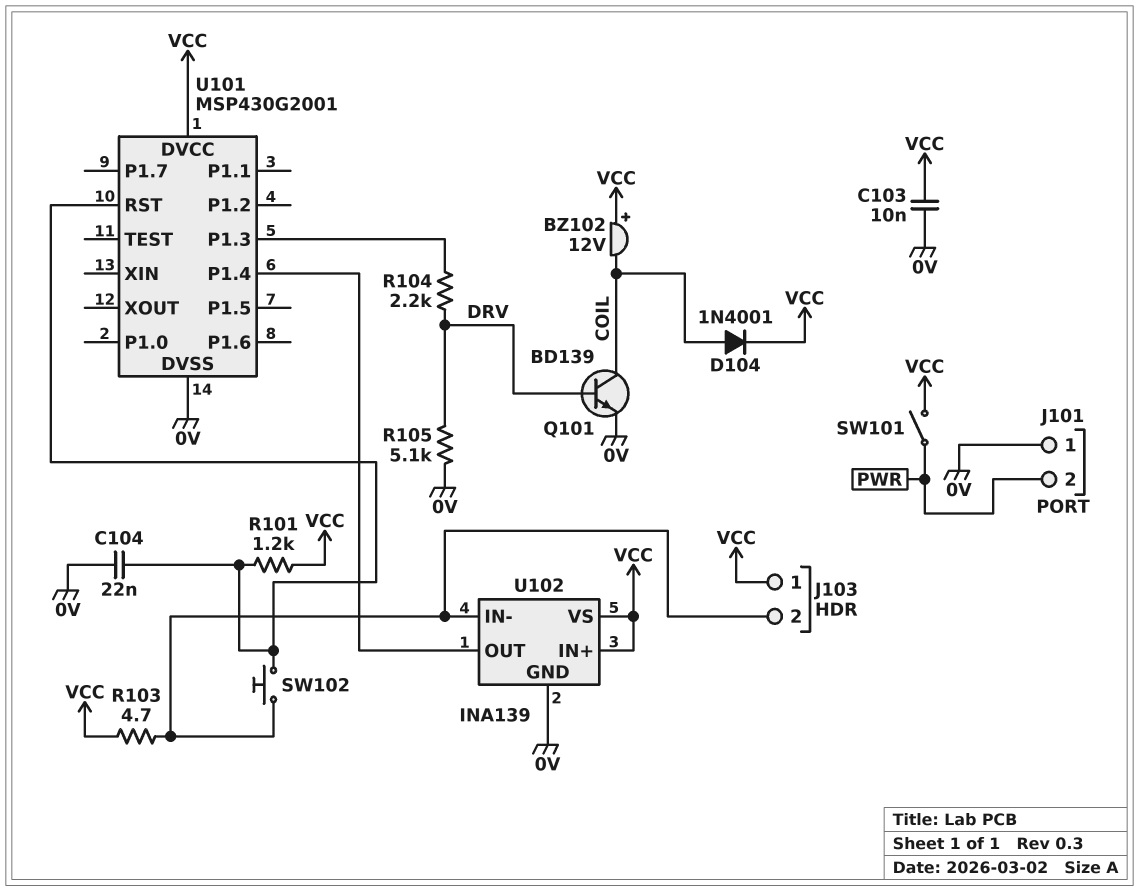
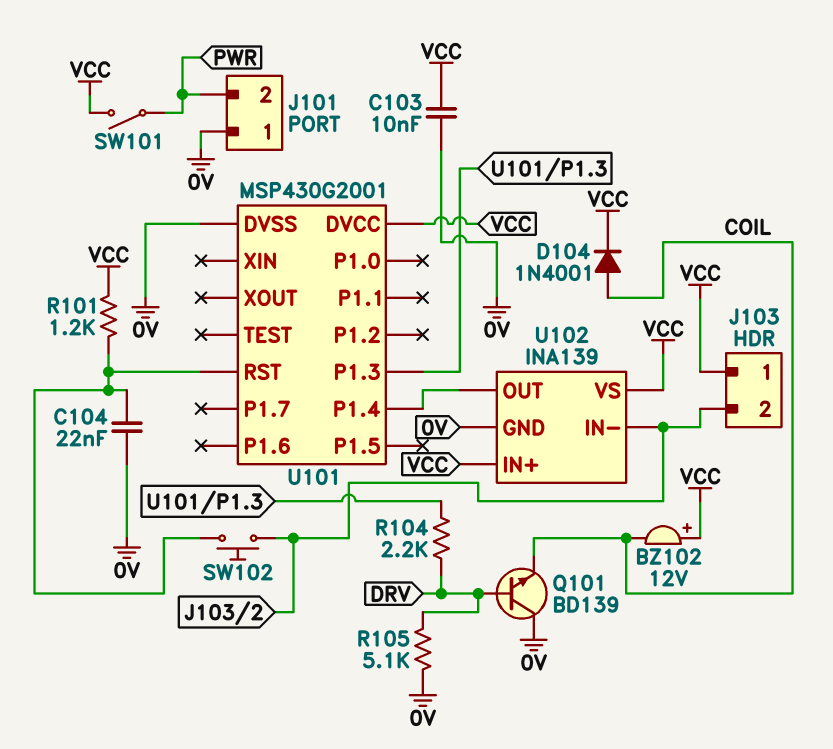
Q101: NPN BD139 (B DRV, C COIL, E 0V) -> NPN BD139 (B DRV, C 0V, E COIL)
R103: 4.7 (J103/2, VCC) -> none

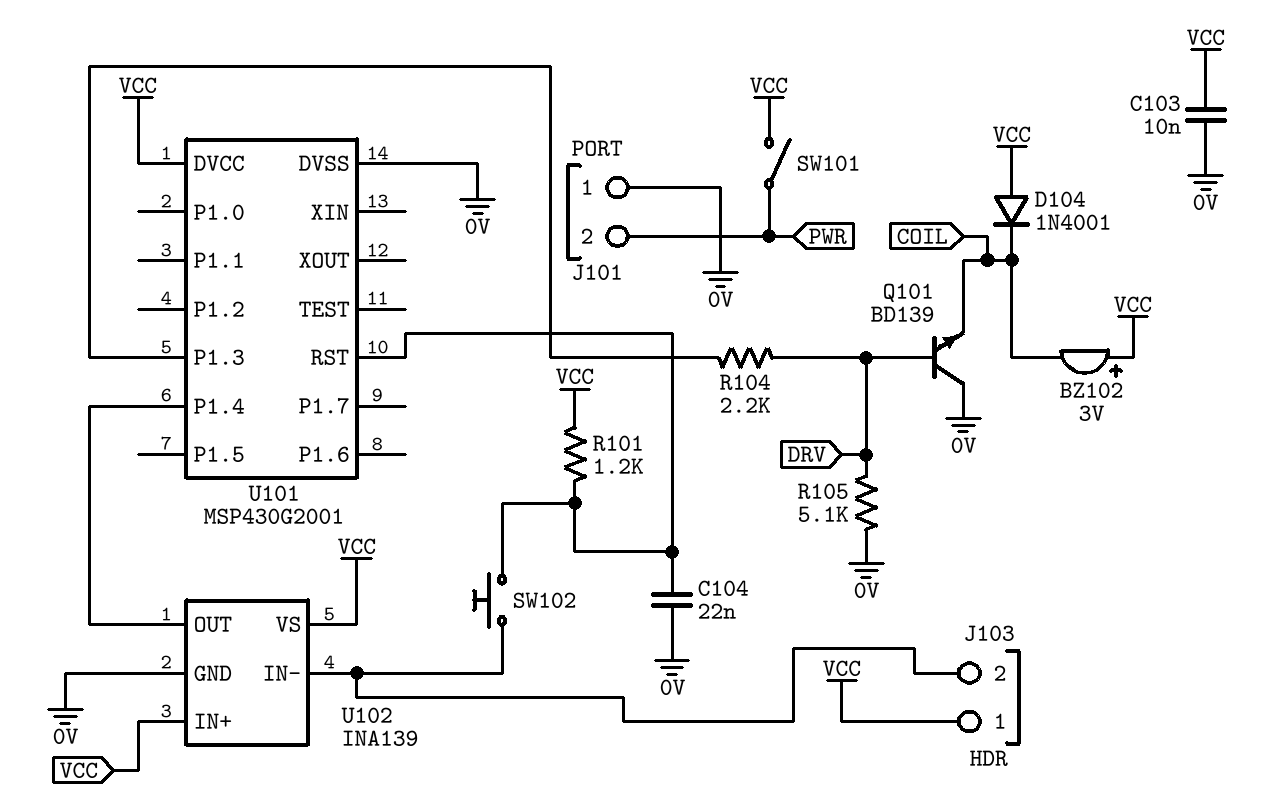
BZ102: buzzer 12V (plus VCC, minus COIL) -> buzzer 3V (plus VCC, minus COIL)
D104: diode 1N4001 (A COIL, K VCC) -> diode 1N4001 (A VCC, K COIL)

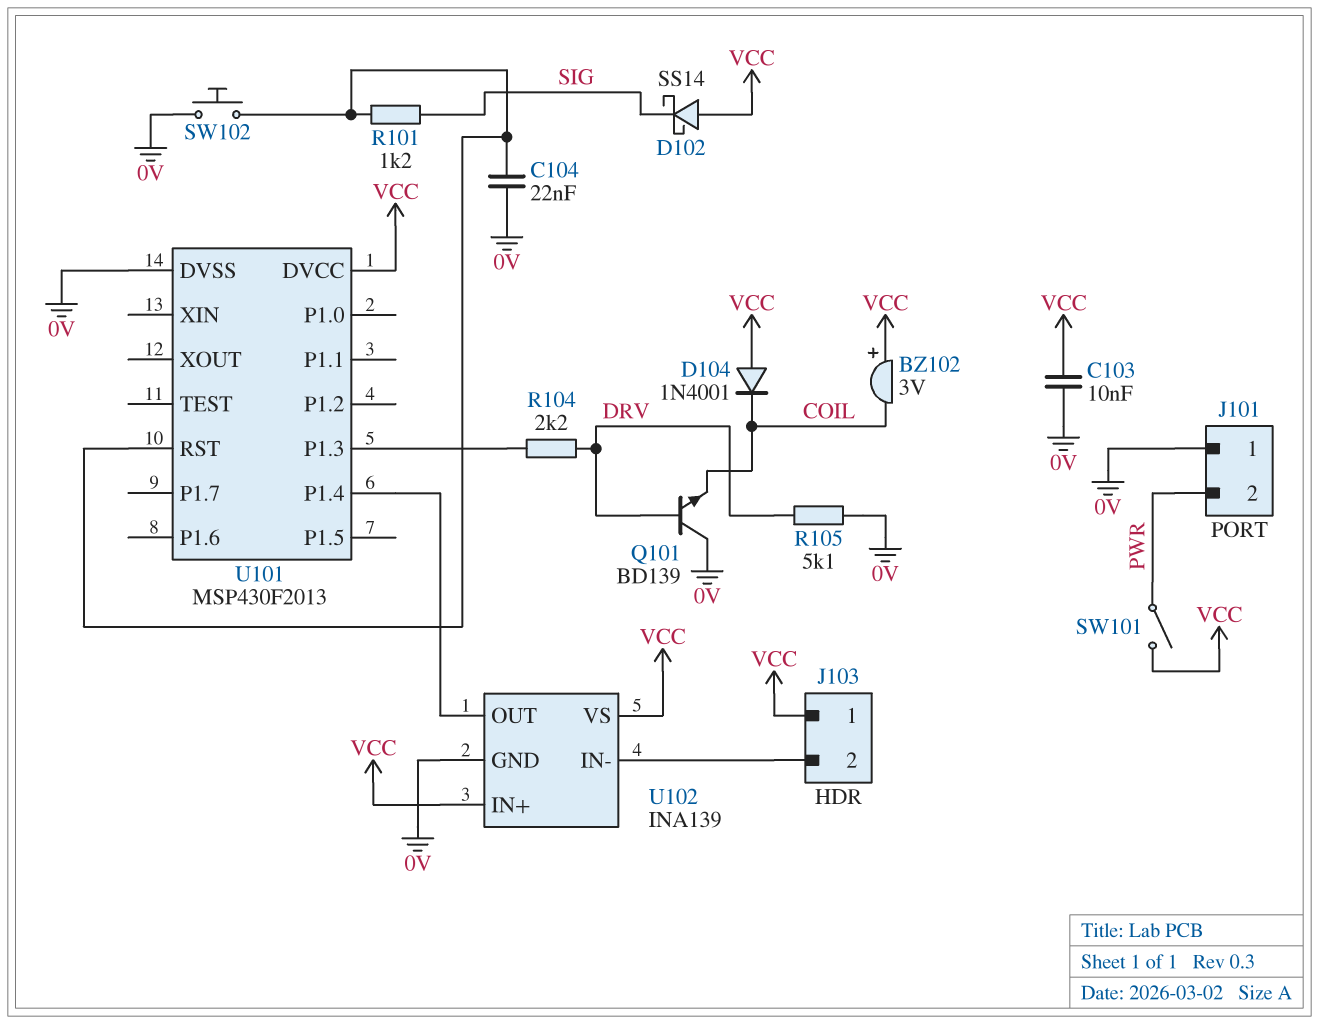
D102: none -> schottky SS14 (A VCC, K SIG)
R101: 1.2k (U101/RST, VCC) -> 1.2k (SIG, U101/RST)
SW102: button (J103/2, U101/RST) -> button (0V, U101/RST)
U101: MSP430G2001 -> MSP430F2013

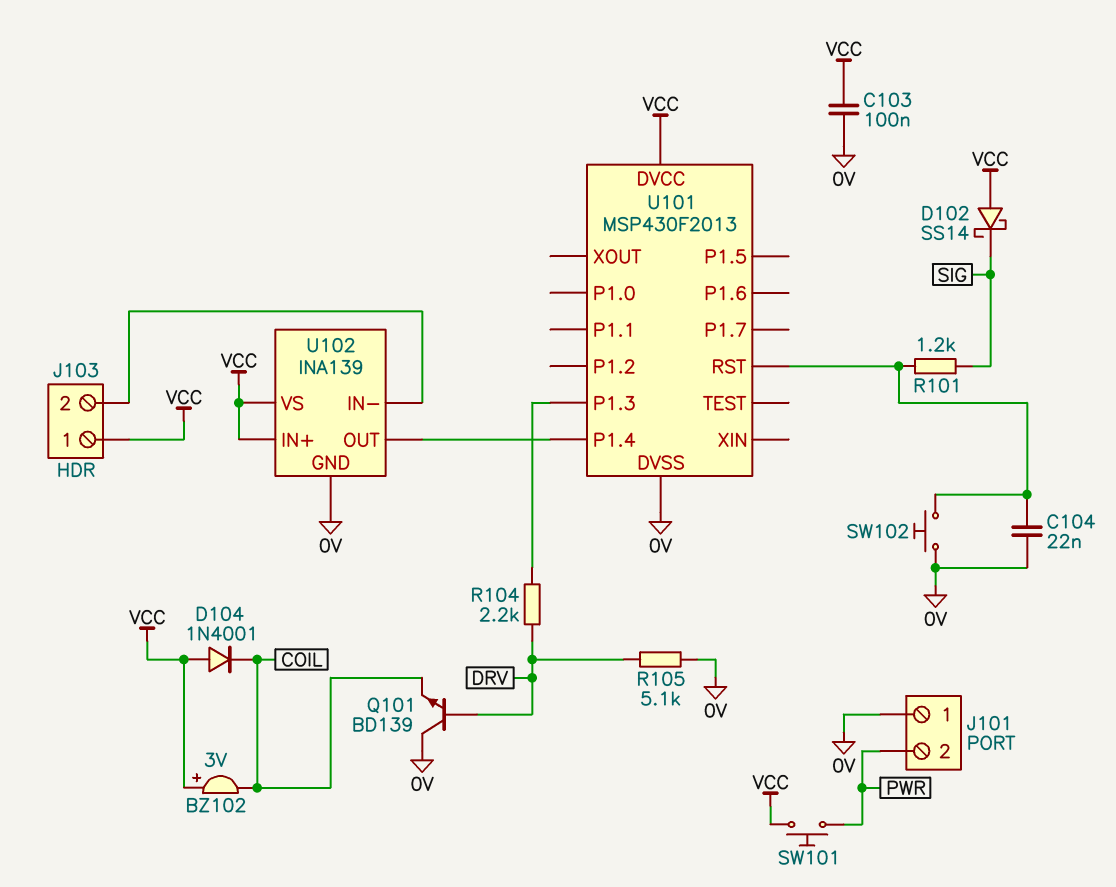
C103: 10nF (0V, VCC) -> 100nF (0V, VCC)
SW101: switch (PWR, VCC) -> button (PWR, VCC)

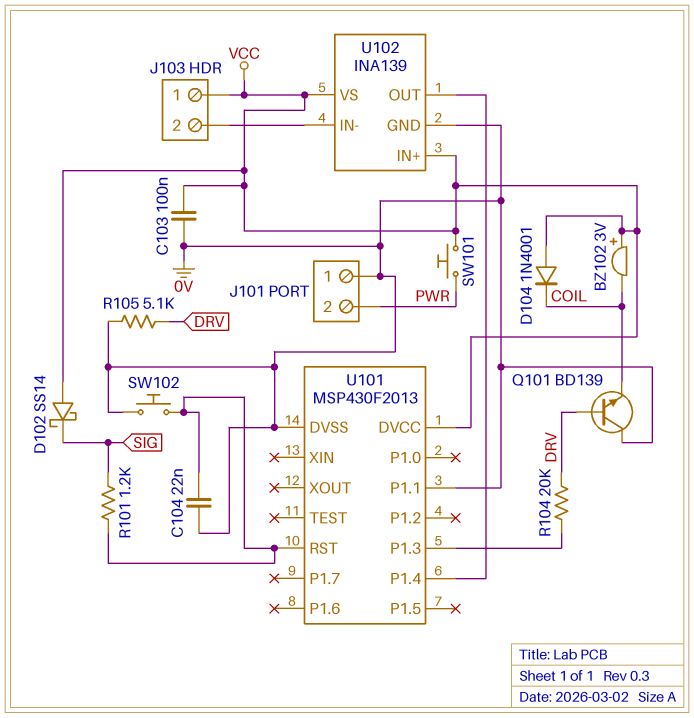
R104: 2.2k (DRV, U101/P1.3) -> 20k (DRV, U101/P1.3)
U101 pin P1.1: none -> 0V

